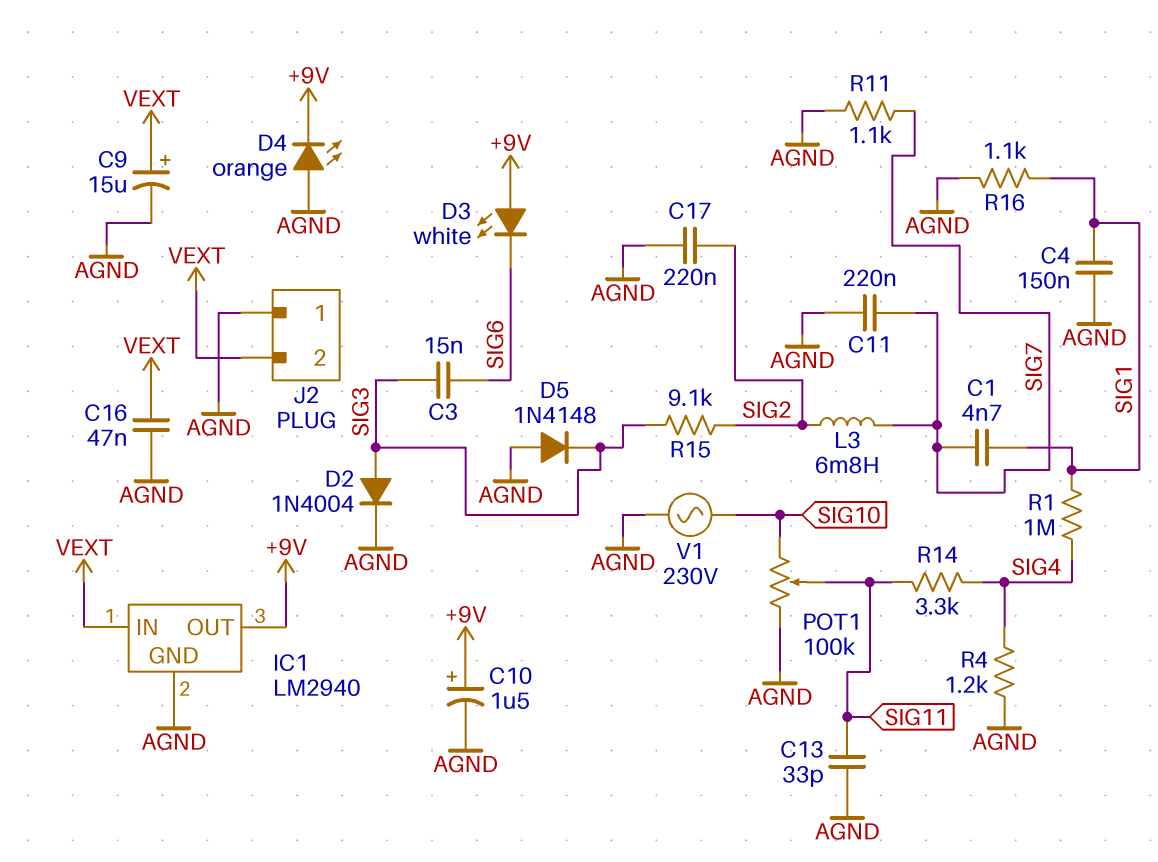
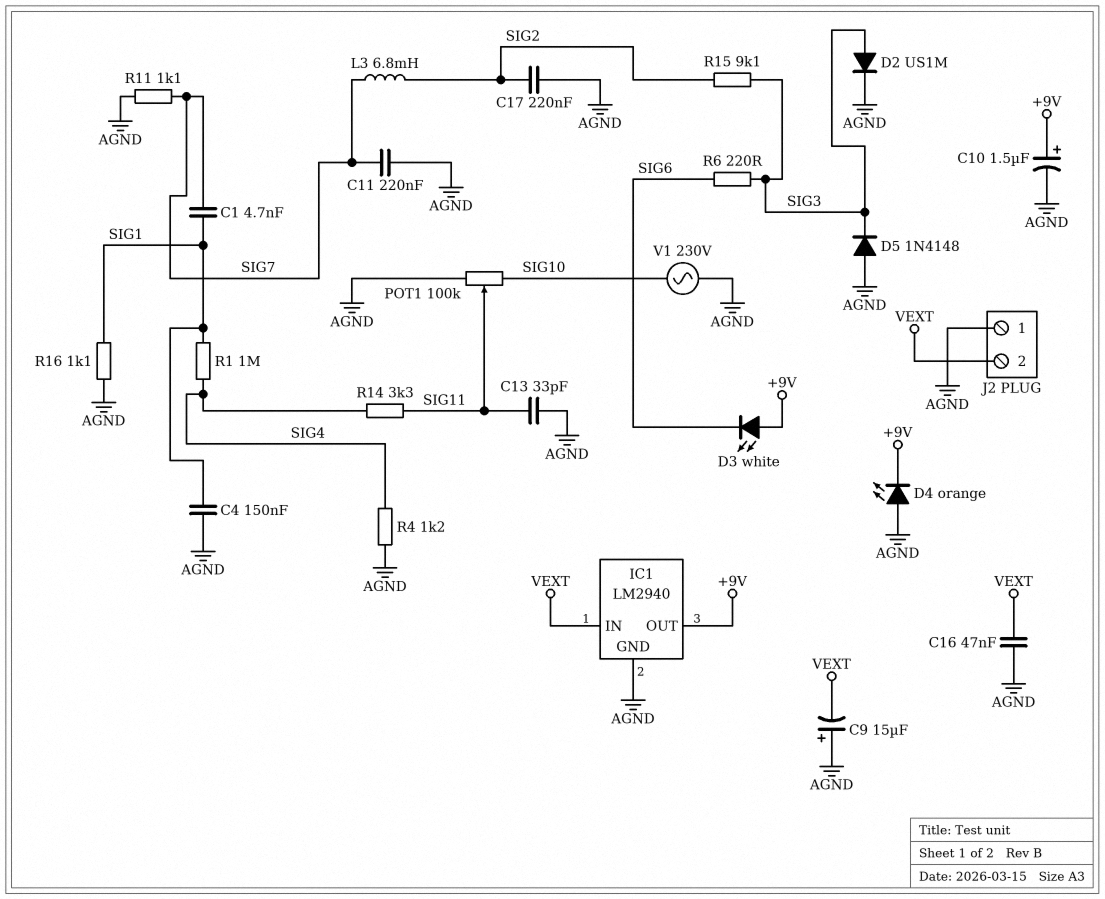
C3: 15nF (SIG3, SIG6) -> none
C9: 15uF (plus VEXT, minus AGND) -> 15uF (plus AGND, minus VEXT)
D2: diode 1N4004 (A SIG3, K AGND) -> diode US1M (A SIG3, K AGND)
R6: none -> 220 (SIG3, SIG6)

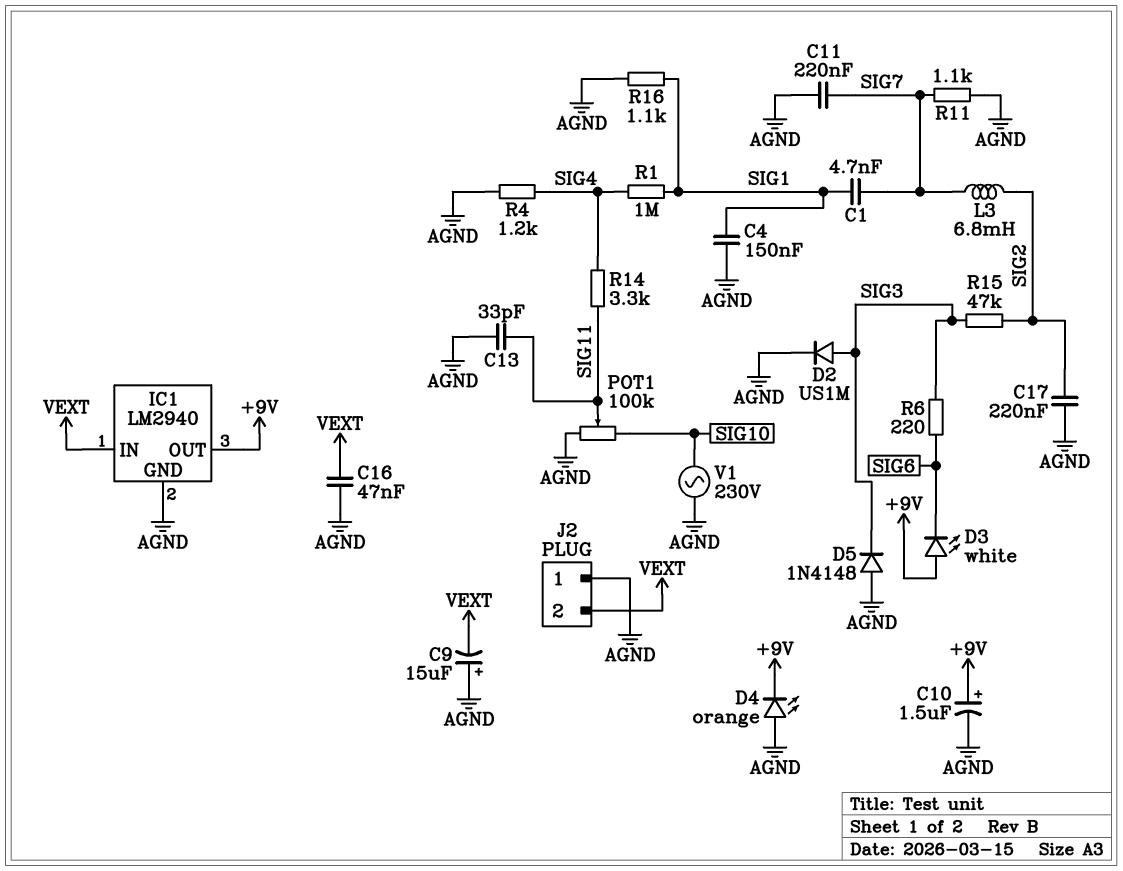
R15: 9.1k (SIG2, SIG3) -> 47k (SIG2, SIG3)

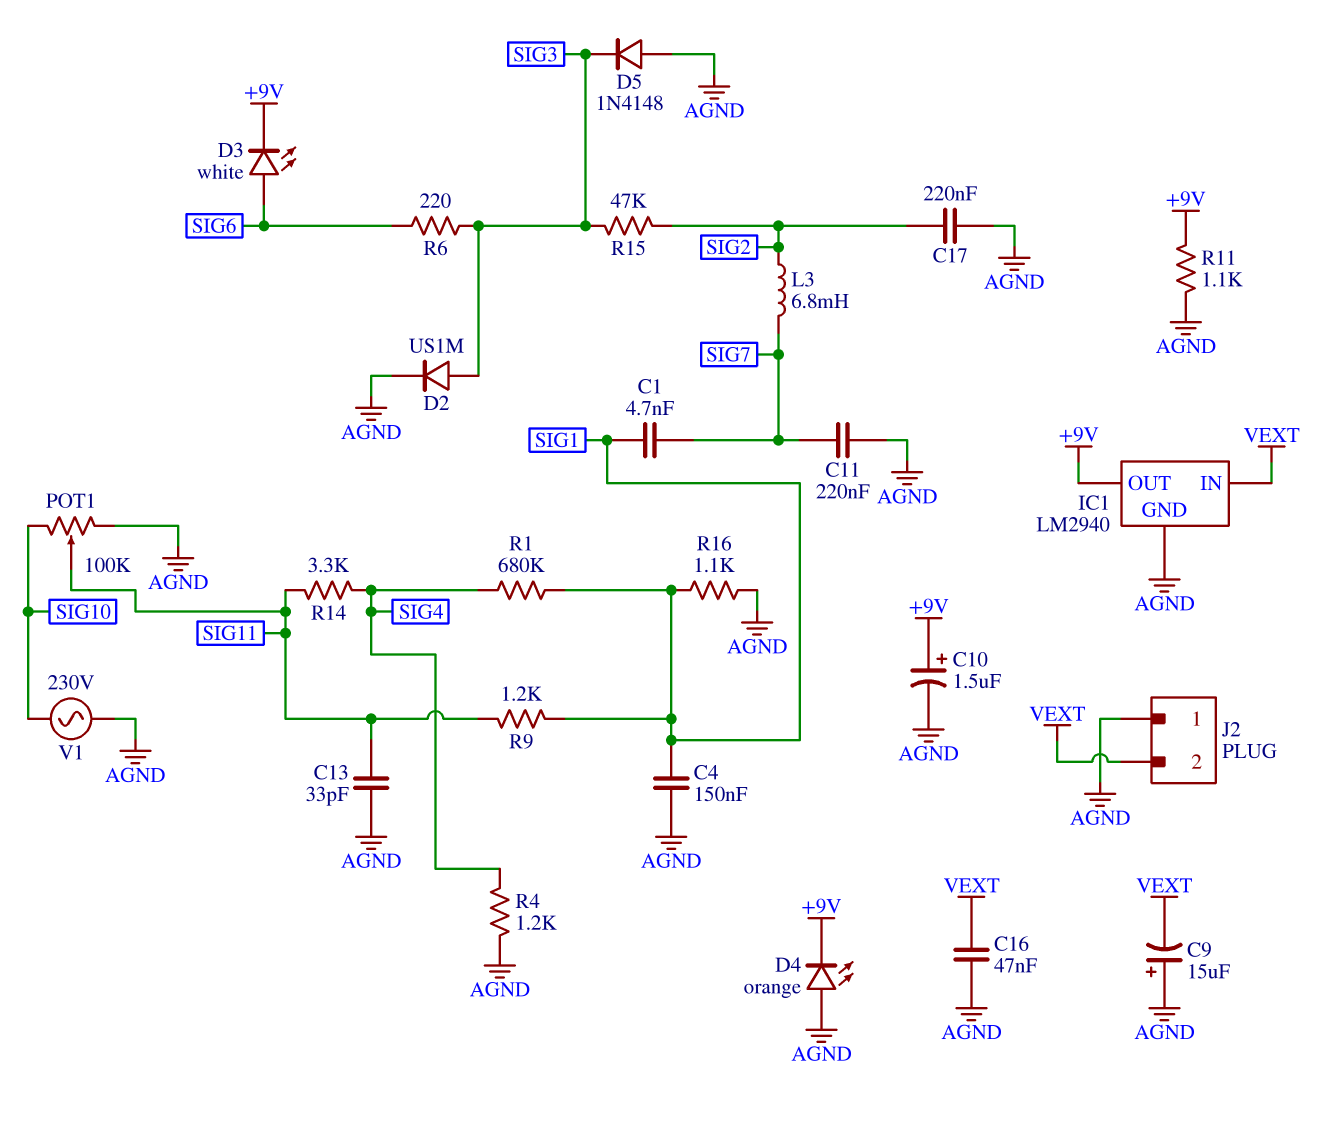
D3: LED white (A +9V, K SIG6) -> LED white (A SIG6, K +9V)
R1: 1M (SIG1, SIG4) -> 680k (SIG1, SIG4)
R9: none -> 1.2k (SIG1, SIG11)
R11: 1.1k (AGND, SIG7) -> 1.1k (+9V, AGND)

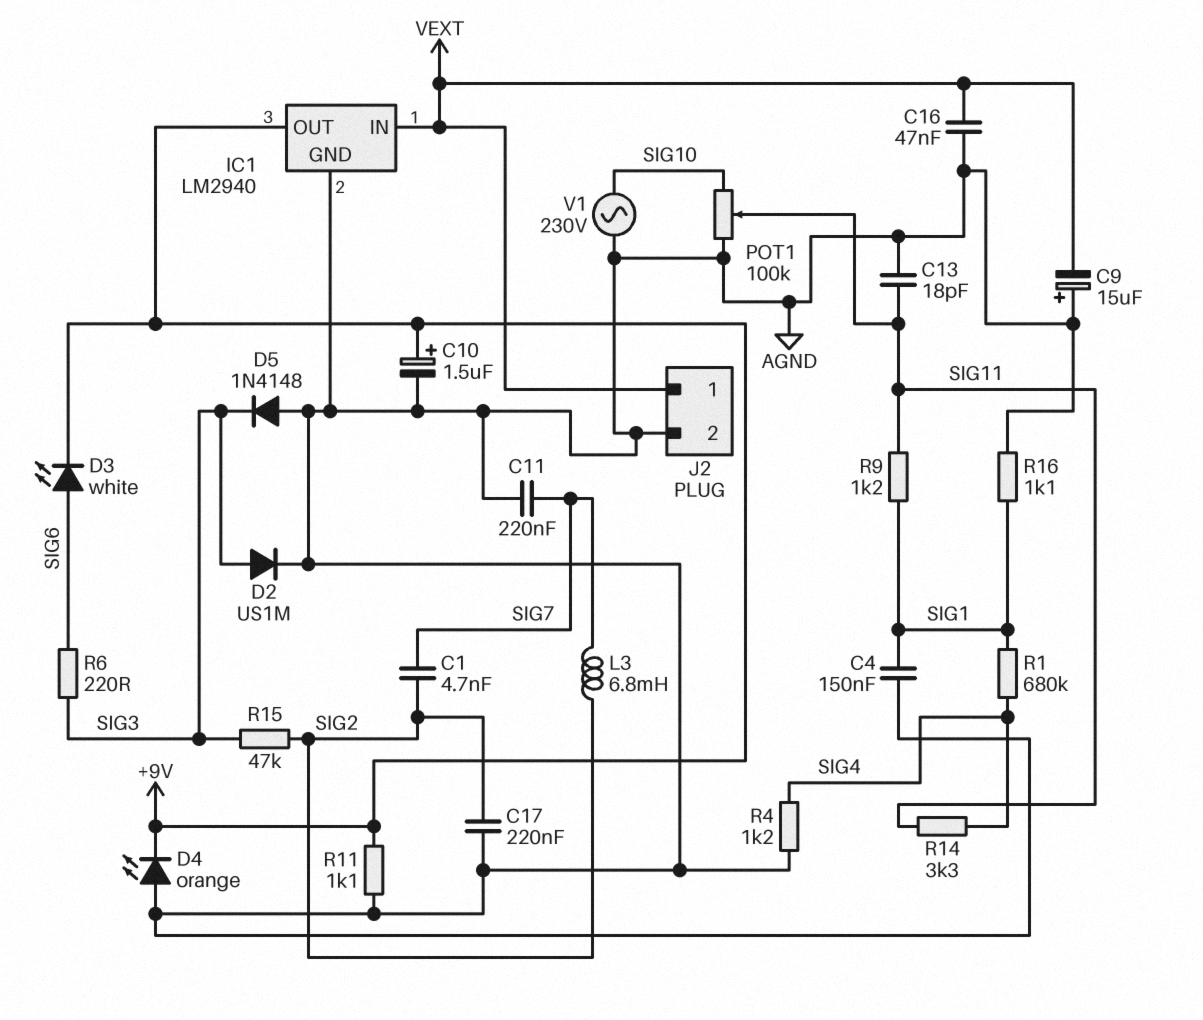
C1: 4.7nF (SIG1, SIG7) -> 4.7nF (SIG2, SIG7)
C13: 33pF (AGND, SIG11) -> 18pF (AGND, SIG11)
J2 pin 1: AGND -> VEXT
J2 pin 2: VEXT -> AGND

